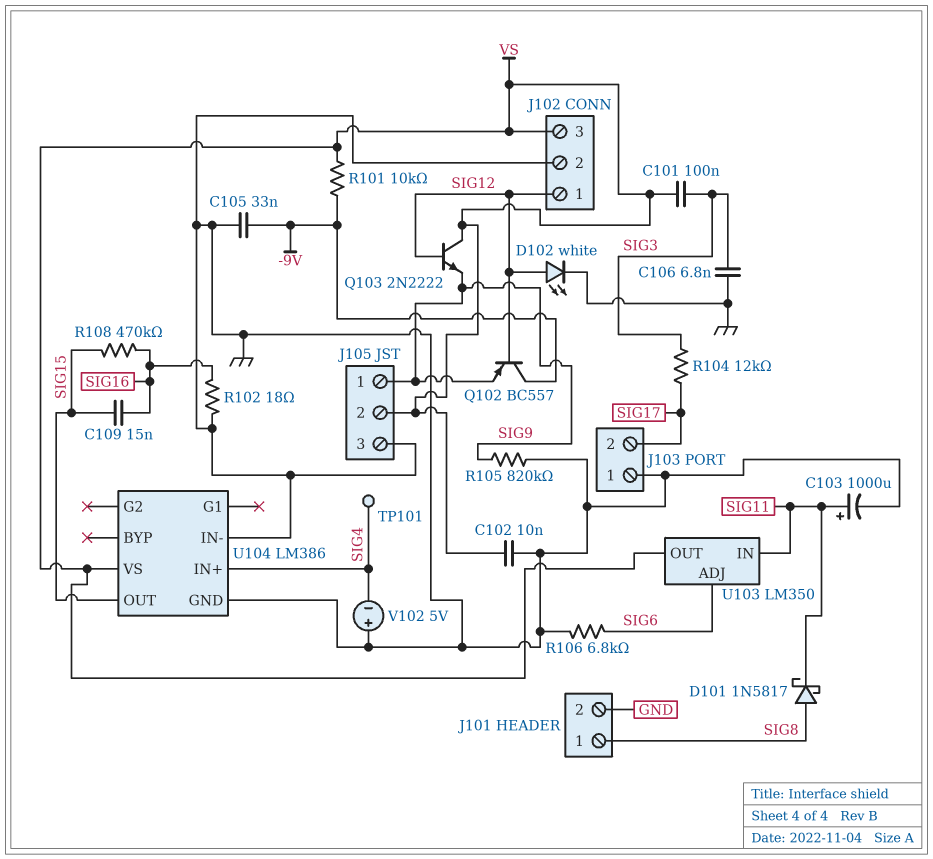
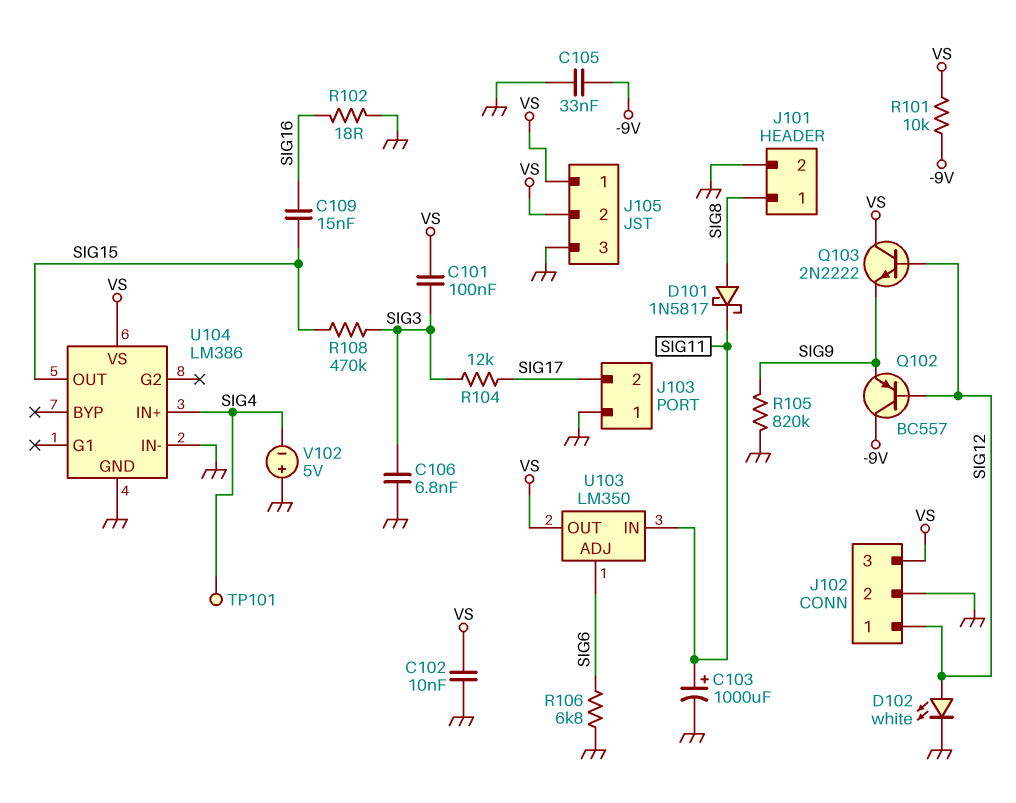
J105 pin 1: SIG9 -> VS
R108: 470k (SIG15, SIG16) -> 470k (SIG3, SIG15)

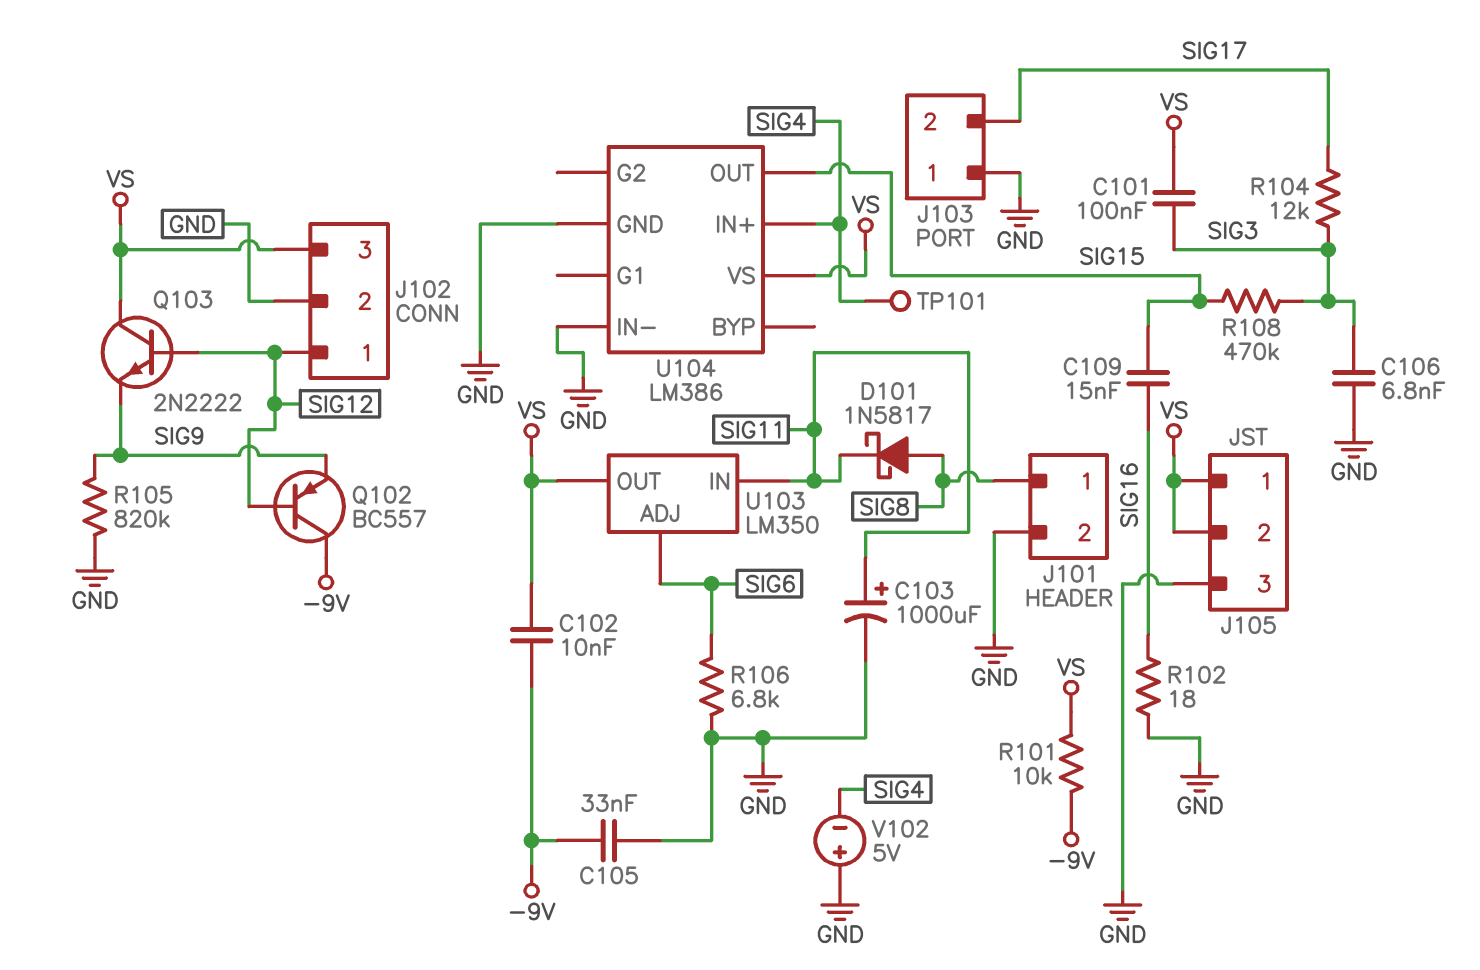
C102: 10nF (GND, VS) -> 10nF (-9V, VS)
D102: LED white (A SIG12, K GND) -> none

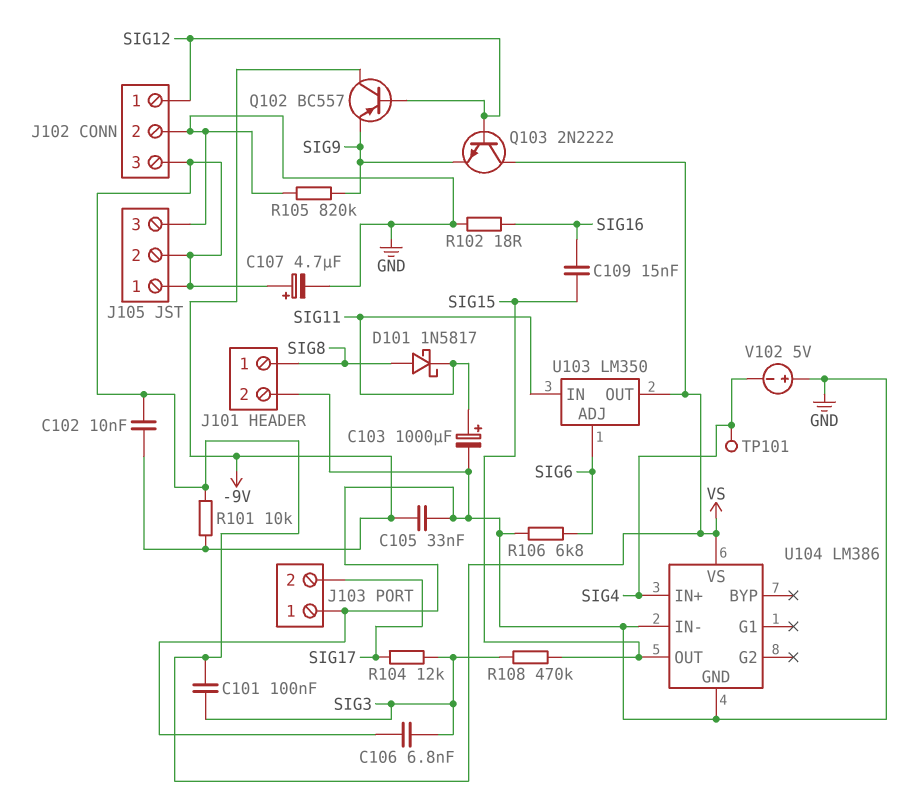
C107: none -> 4.7uF (plus VS, minus GND)

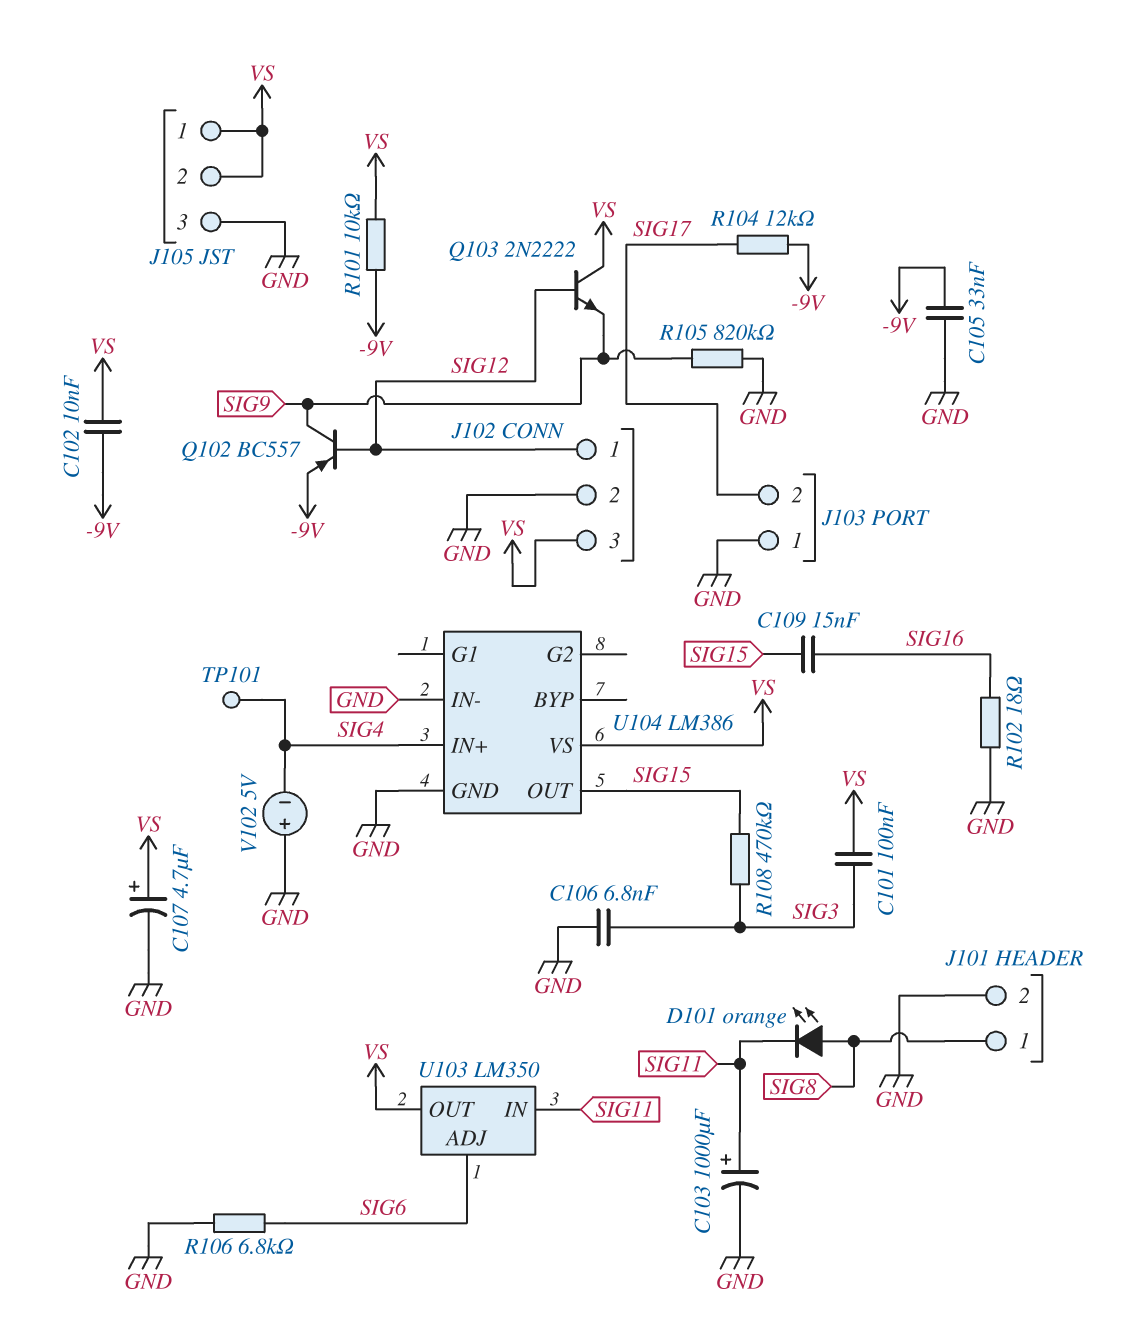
D101: schottky 1N5817 (A SIG8, K SIG11) -> LED orange (A SIG8, K SIG11)
Q102: PNP BC557 (B SIG12, C -9V, E SIG9) -> PNP BC557 (B SIG12, C SIG9, E -9V)
R104: 12k (SIG3, SIG17) -> 12k (-9V, SIG17)

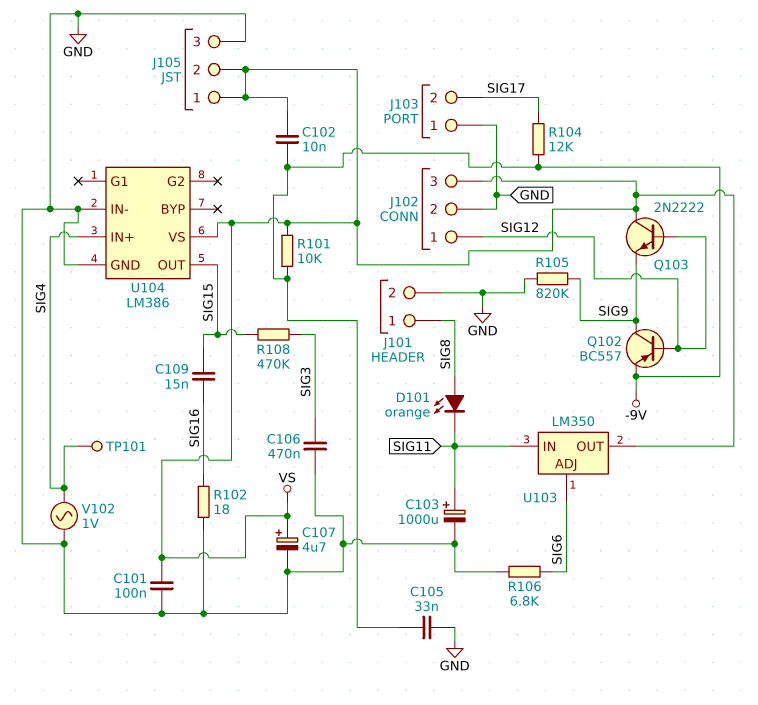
C101: 100nF (SIG3, VS) -> 100nF (GND, VS)
C106: 6.8nF (GND, SIG3) -> 470nF (GND, SIG3)
V102: 5V (plus GND, minus SIG4) -> AC 1V (GND, SIG4)

